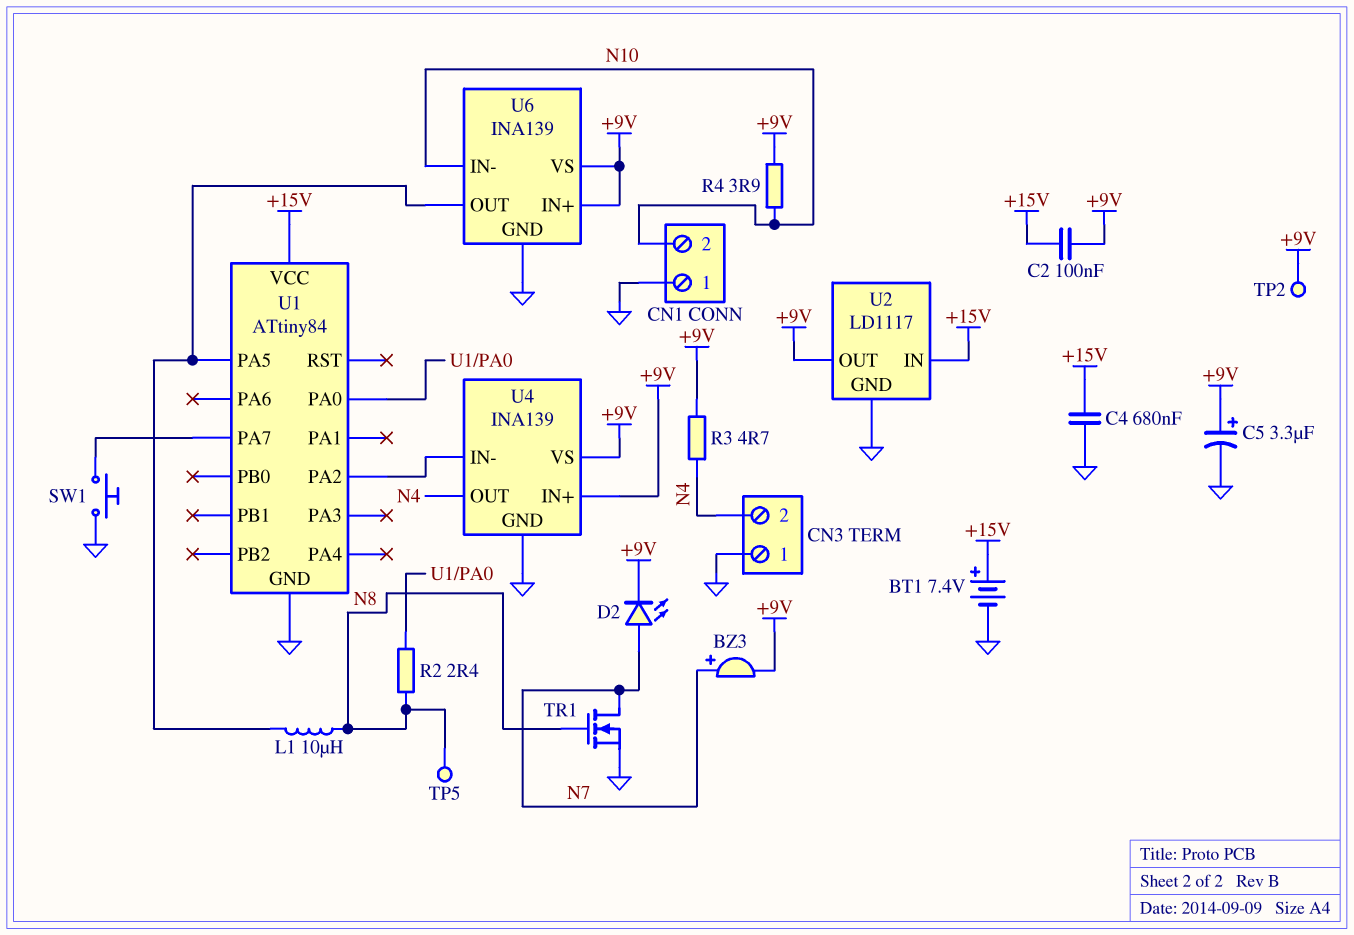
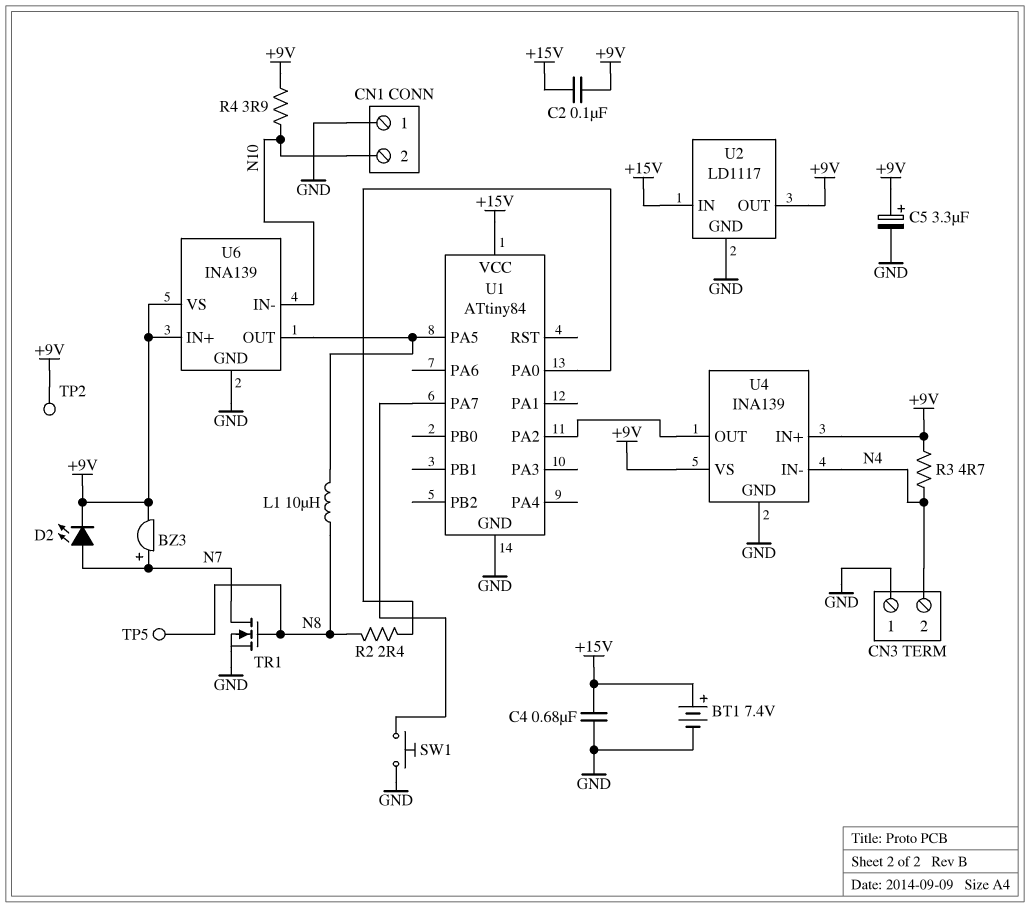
U4 pin IN-: U1/PA2 -> N4
U4 pin OUT: N4 -> U1/PA2

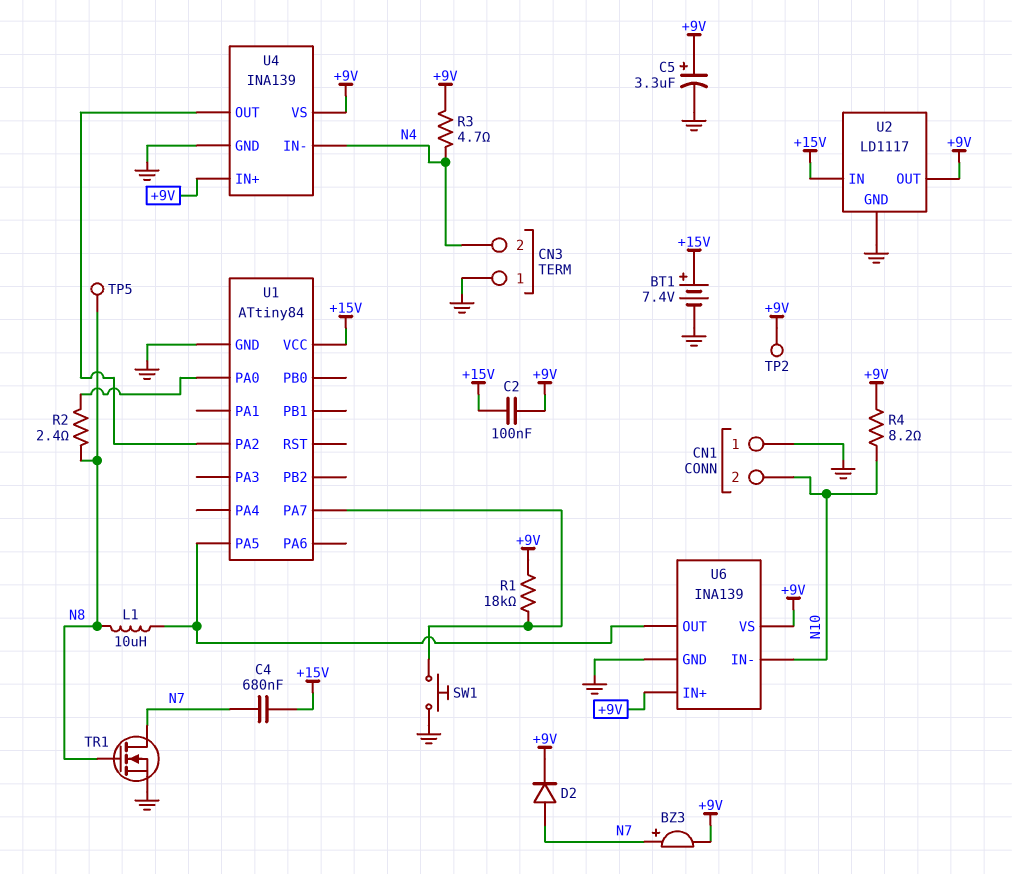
C4: 680nF (+15V, GND) -> 680nF (+15V, N7)
D2: LED (A N7, K +9V) -> diode (A N7, K +9V)
R1: none -> 18k (+9V, U1/PA7)
R4: 3.9 (+9V, N10) -> 8.2 (+9V, N10)

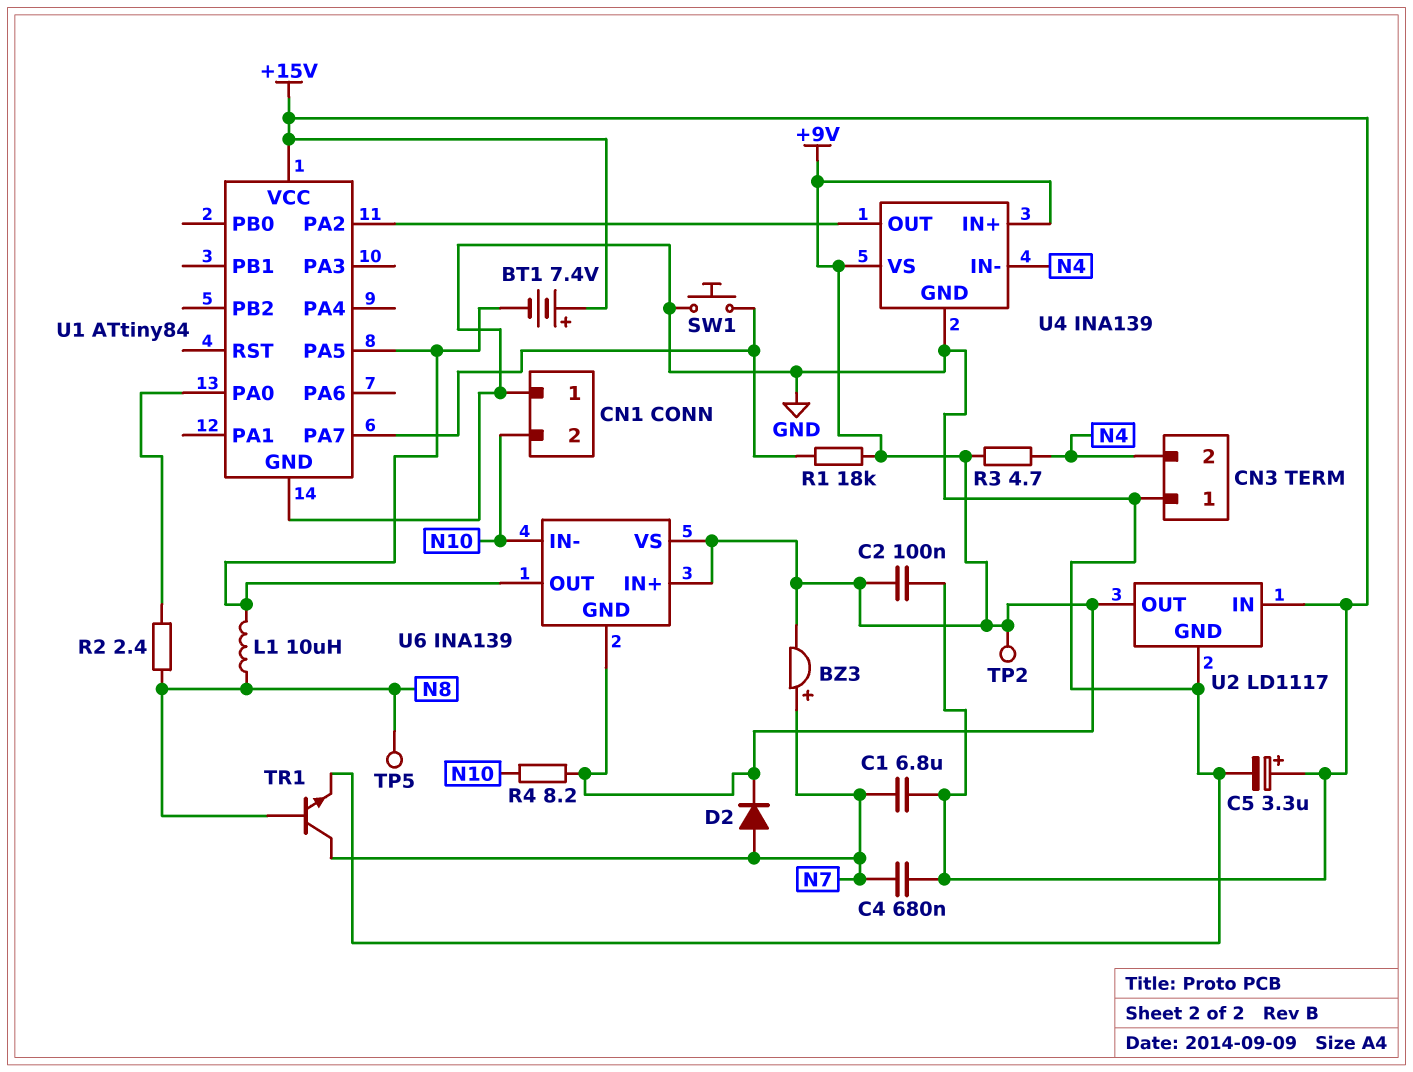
BT1: 7.4V (plus +15V, minus GND) -> 7.4V (plus +15V, minus U1/PA5)
C1: none -> 6.8uF (+15V, N7)
C5: 3.3uF (plus +9V, minus GND) -> 3.3uF (plus +15V, minus GND)
TR1: NMOS (G N8, D N7, S GND) -> NPN (B N8, C N7, E GND)
U6 pin GND: GND -> +9V

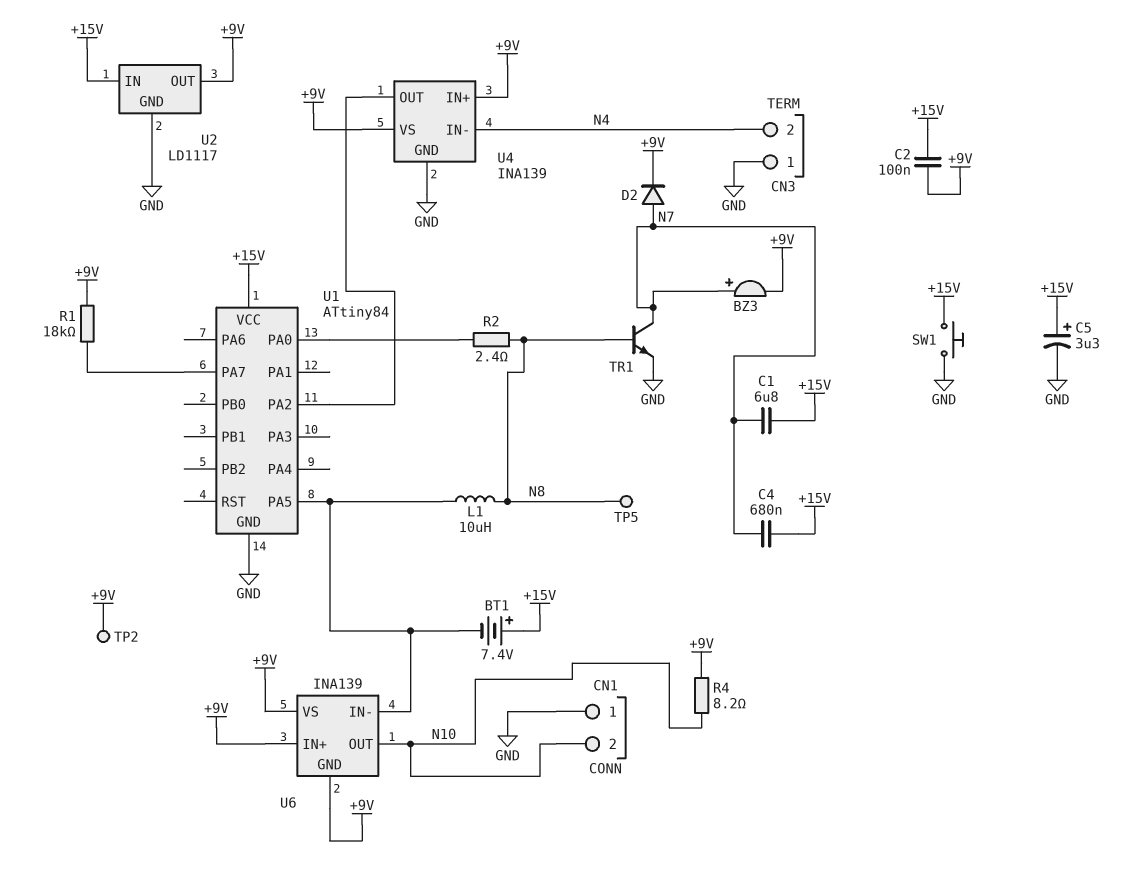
R3: 4.7 (+9V, N4) -> none
SW1: button (GND, U1/PA7) -> button (+15V, GND)
U6 pin IN-: N10 -> U1/PA5
U6 pin OUT: U1/PA5 -> N10

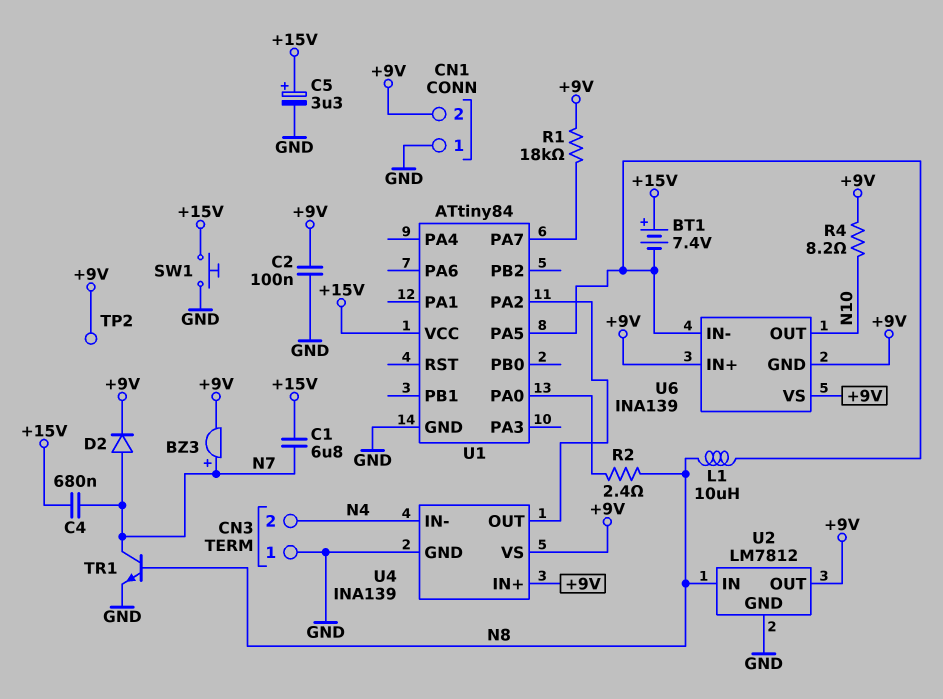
C2: 100nF (+9V, +15V) -> 100nF (+9V, GND)
CN1 pin 2: N10 -> +9V
TP5: test point (N8) -> none
U2: LD1117 -> LM7812
U2 pin IN: +15V -> N8

